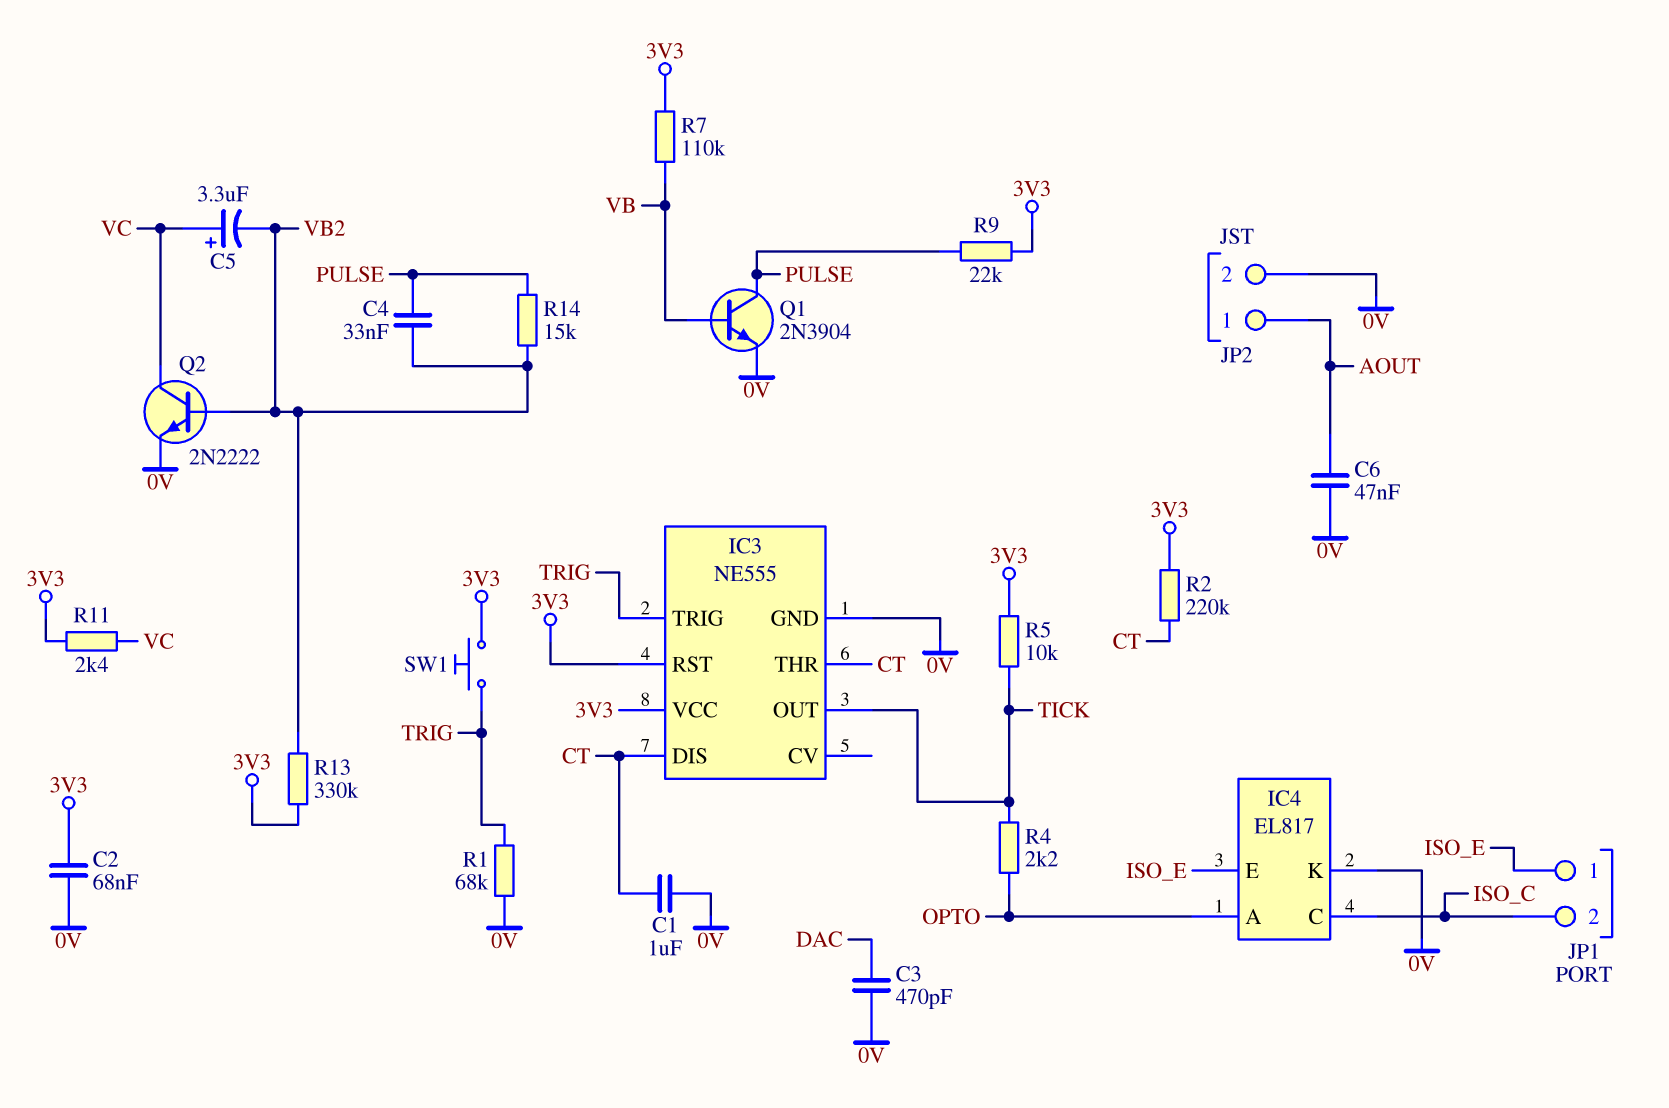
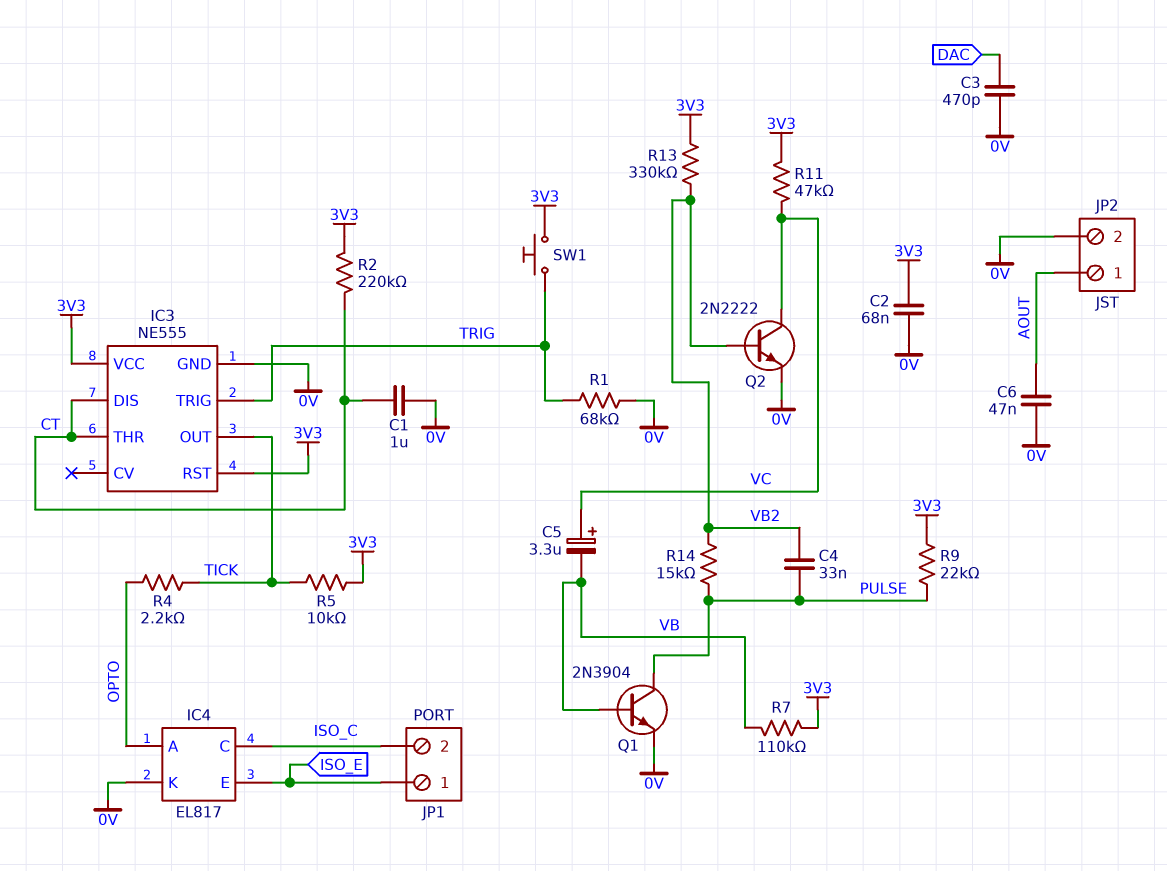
C5: 3.3uF (plus VC, minus VB2) -> 3.3uF (plus VC, minus VB)
R11: 2.4k (3V3, VC) -> 47k (3V3, VC)

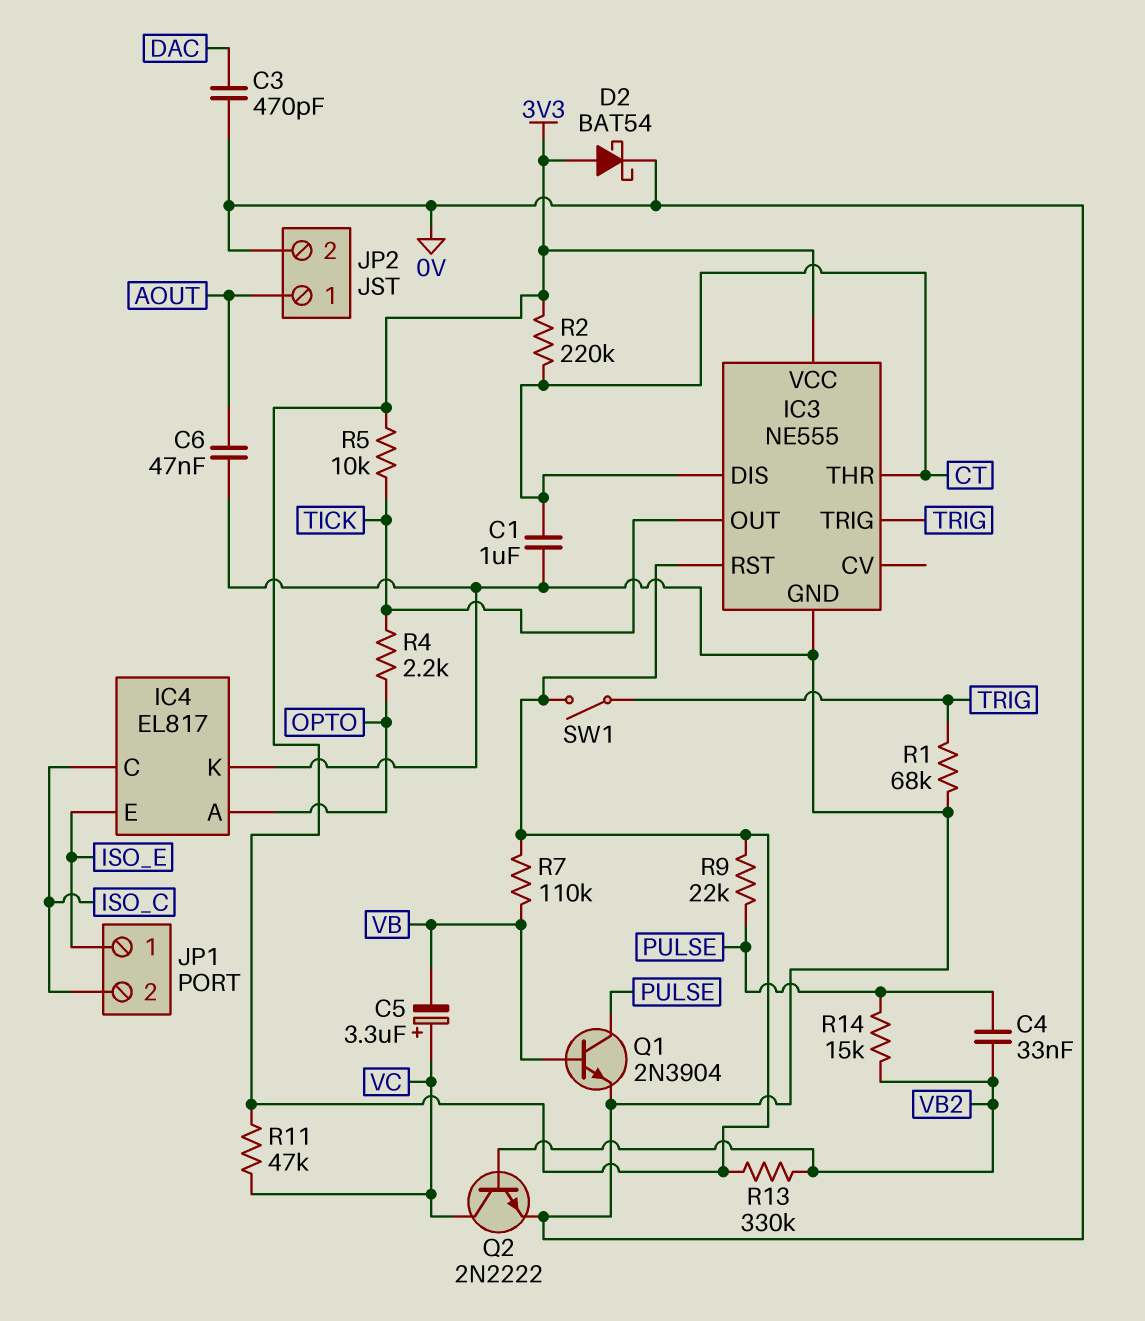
C2: 68nF (0V, 3V3) -> none
D2: none -> schottky BAT54 (A 3V3, K 0V)
SW1: button (3V3, TRIG) -> switch (3V3, TRIG)

